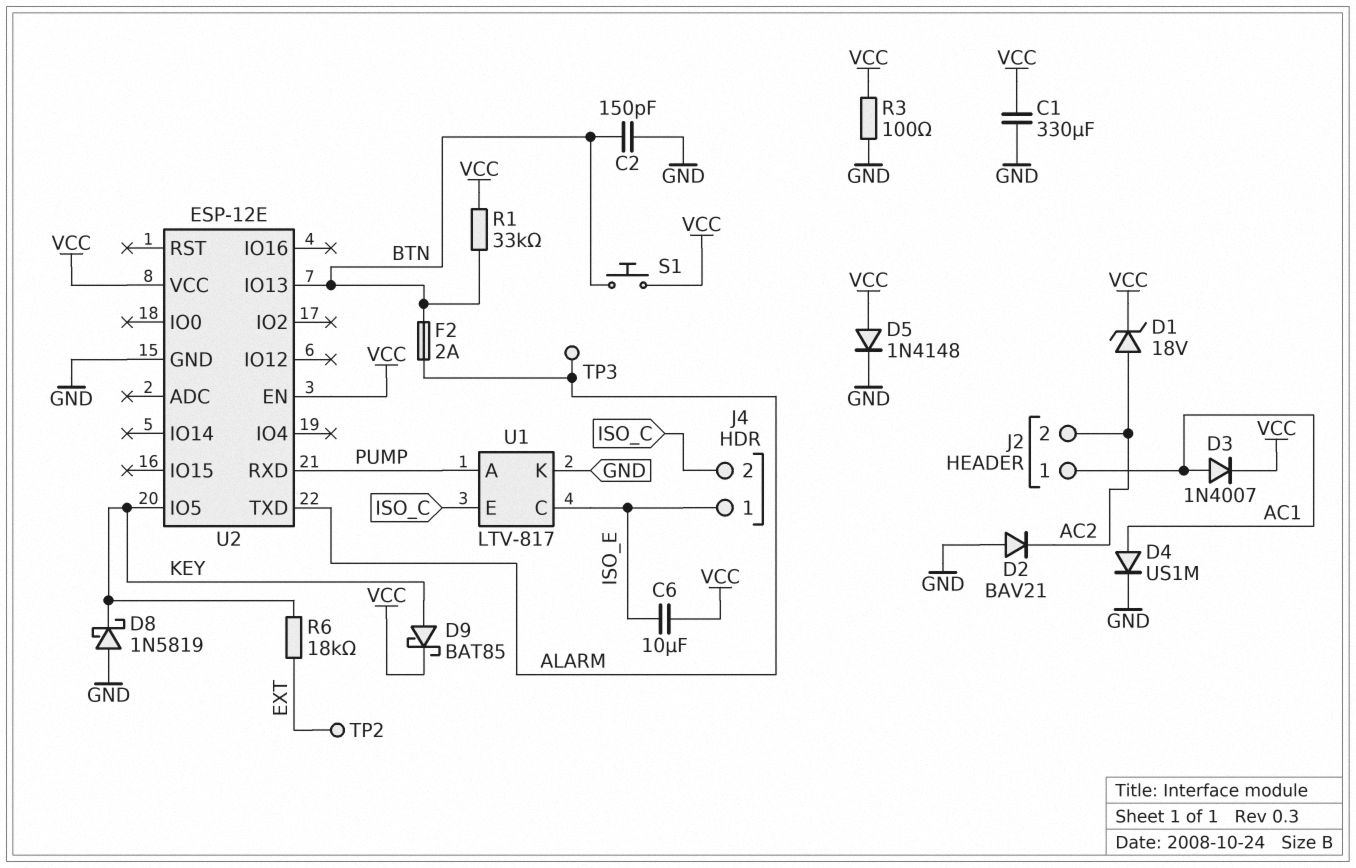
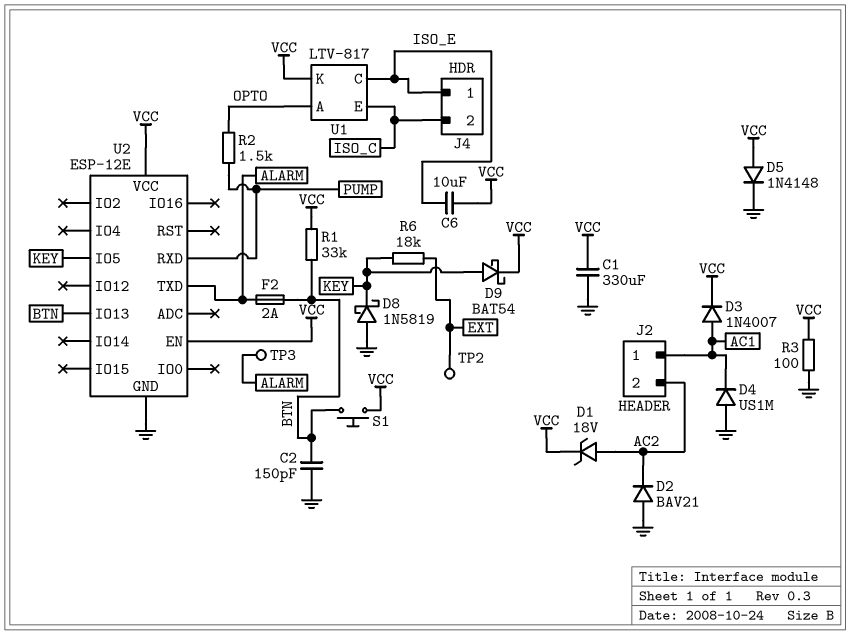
D4: diode US1M (A AC1, K GND) -> diode US1M (A GND, K AC1)
D9: schottky BAT85 (A KEY, K VCC) -> schottky BAT54 (A KEY, K VCC)
R2: none -> 1.5k (OPTO, PUMP)
U1 pin A: PUMP -> OPTO
U1 pin K: GND -> VCC

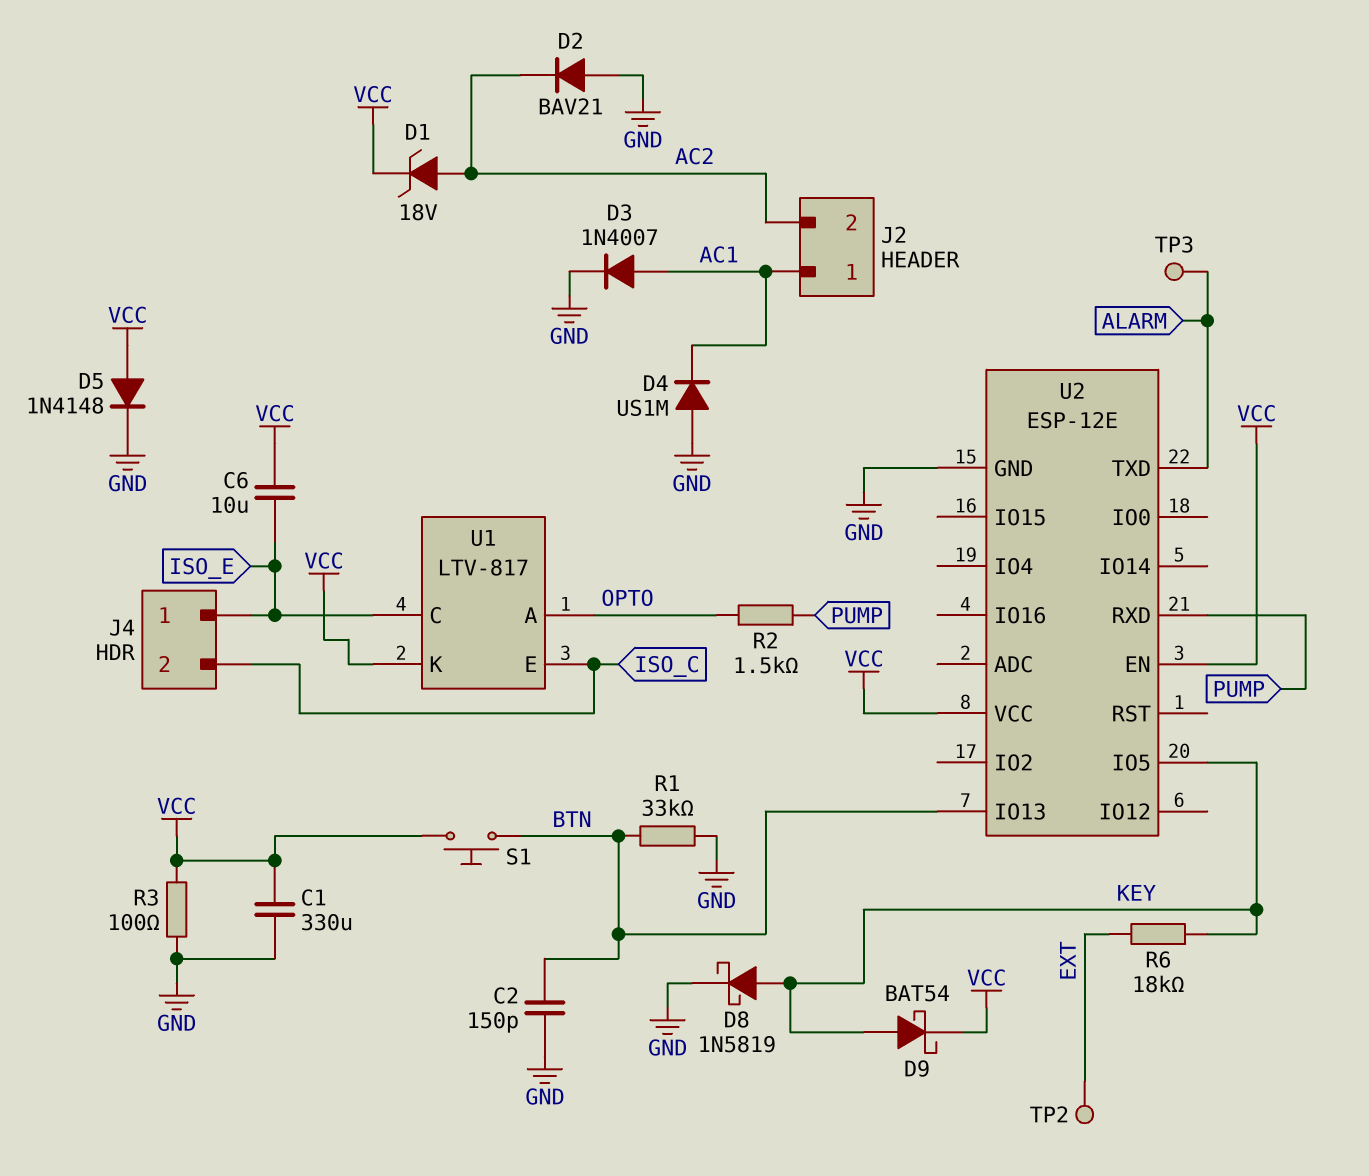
D3: diode 1N4007 (A AC1, K VCC) -> diode 1N4007 (A AC1, K GND)
D8: schottky 1N5819 (A GND, K KEY) -> schottky 1N5819 (A KEY, K GND)
F2: 2A (ALARM, BTN) -> none
R1: 33k (BTN, VCC) -> 33k (BTN, GND)

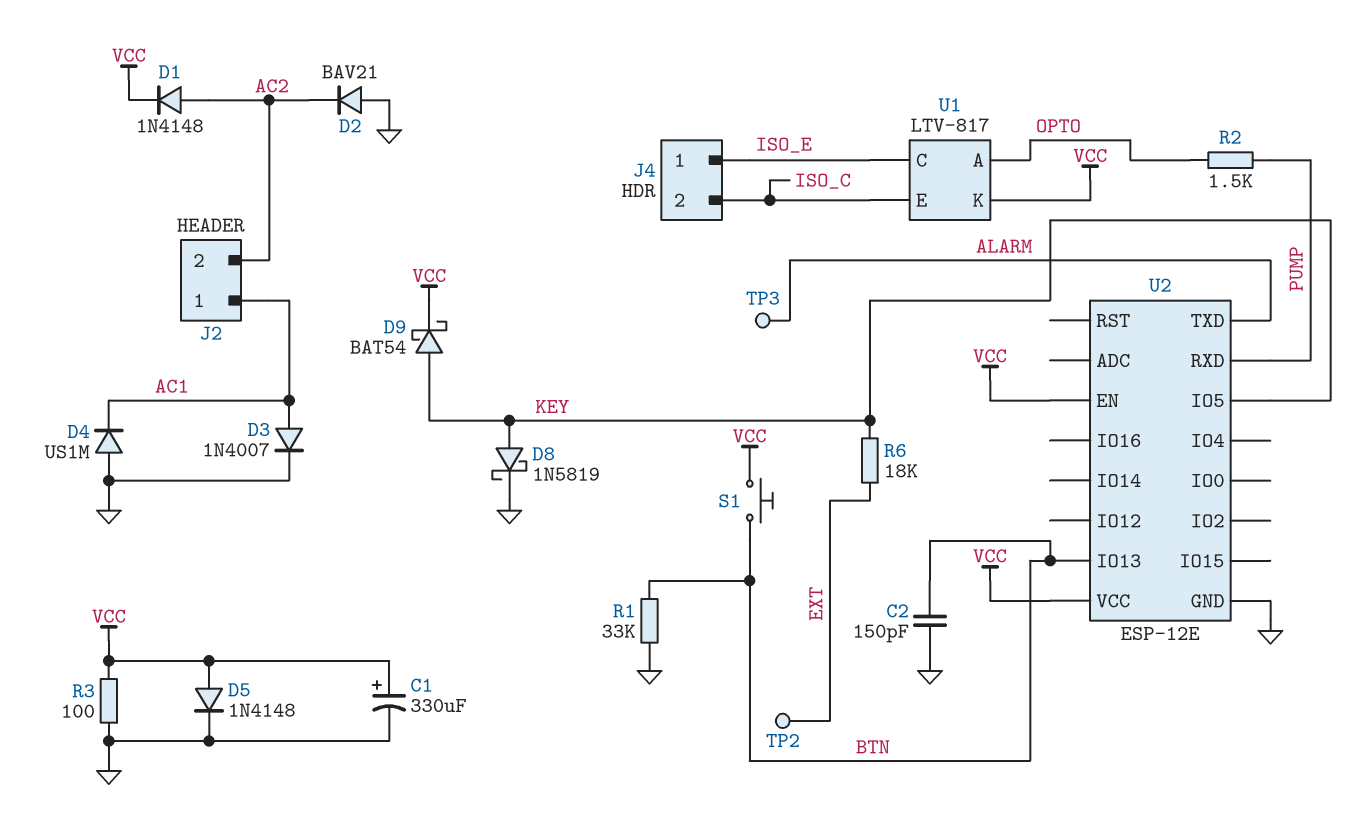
C1: 330uF (GND, VCC) -> 330uF (plus VCC, minus GND)
C6: 10uF (ISO_E, VCC) -> none
D1: zener 18V (A AC2, K VCC) -> diode 1N4148 (A AC2, K VCC)

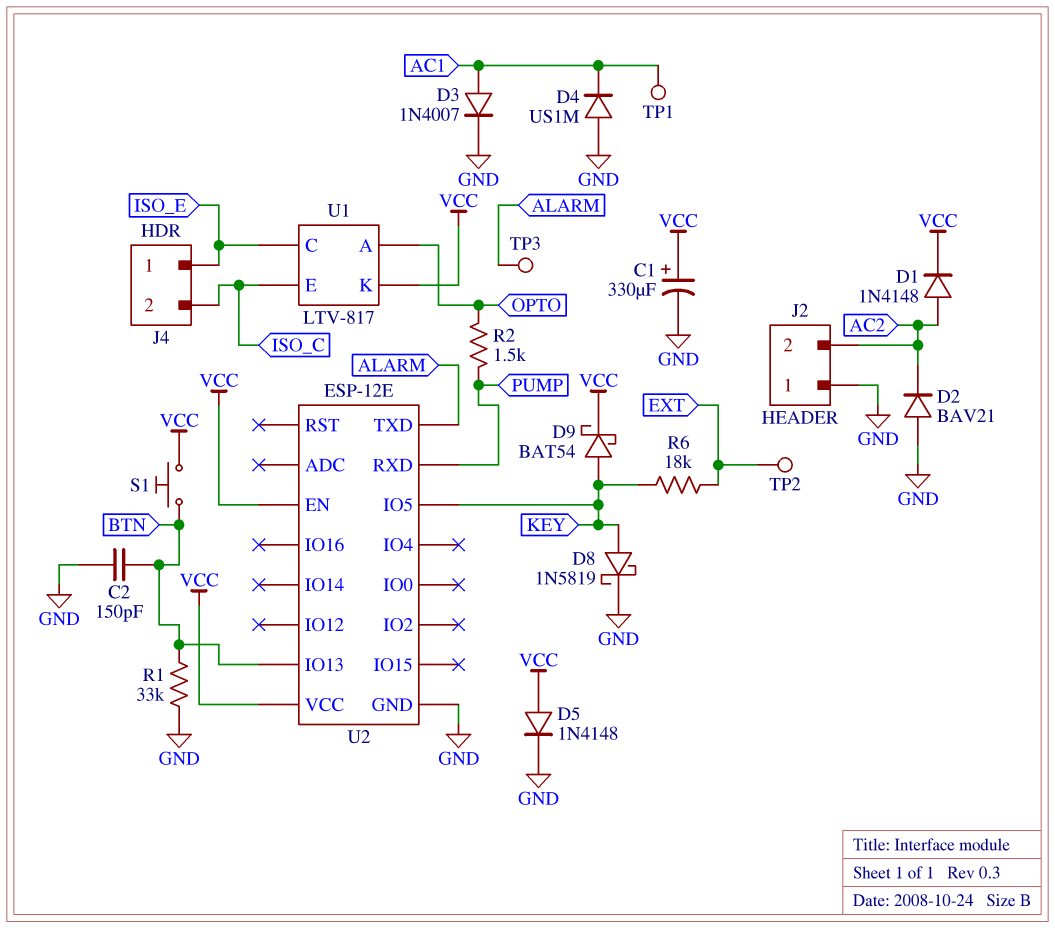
J2 pin 1: AC1 -> GND
R3: 100 (GND, VCC) -> none
TP1: none -> test point (AC1)

